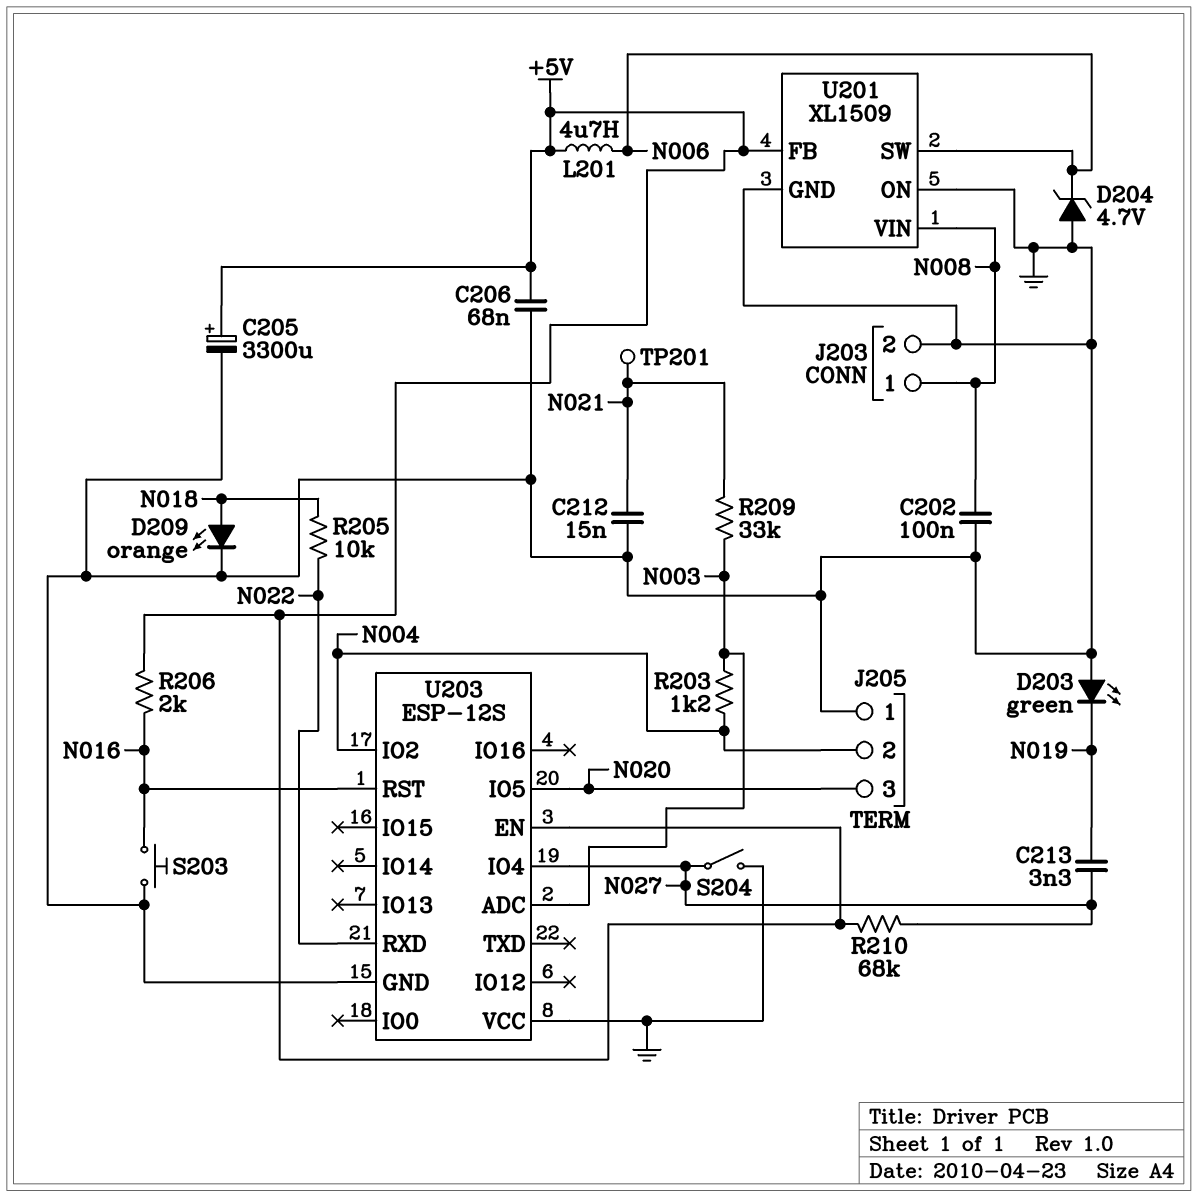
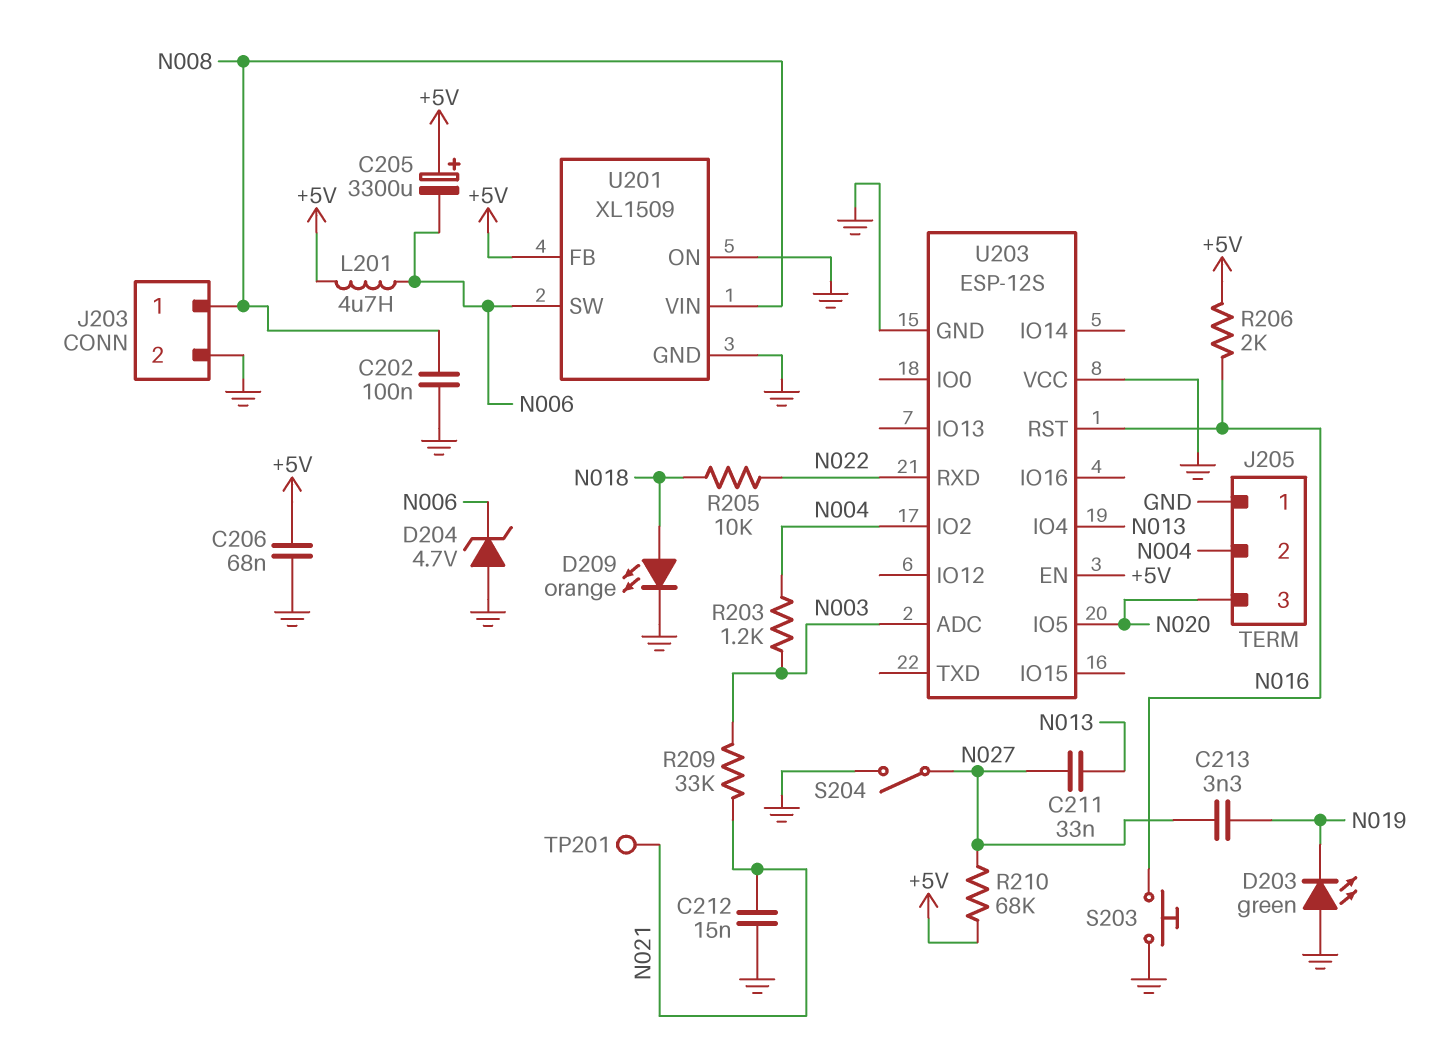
C205: 3300uF (plus +5V, minus GND) -> 3300uF (plus +5V, minus N006)
C211: none -> 33nF (N013, N027)
U203 pin IO4: N027 -> N013

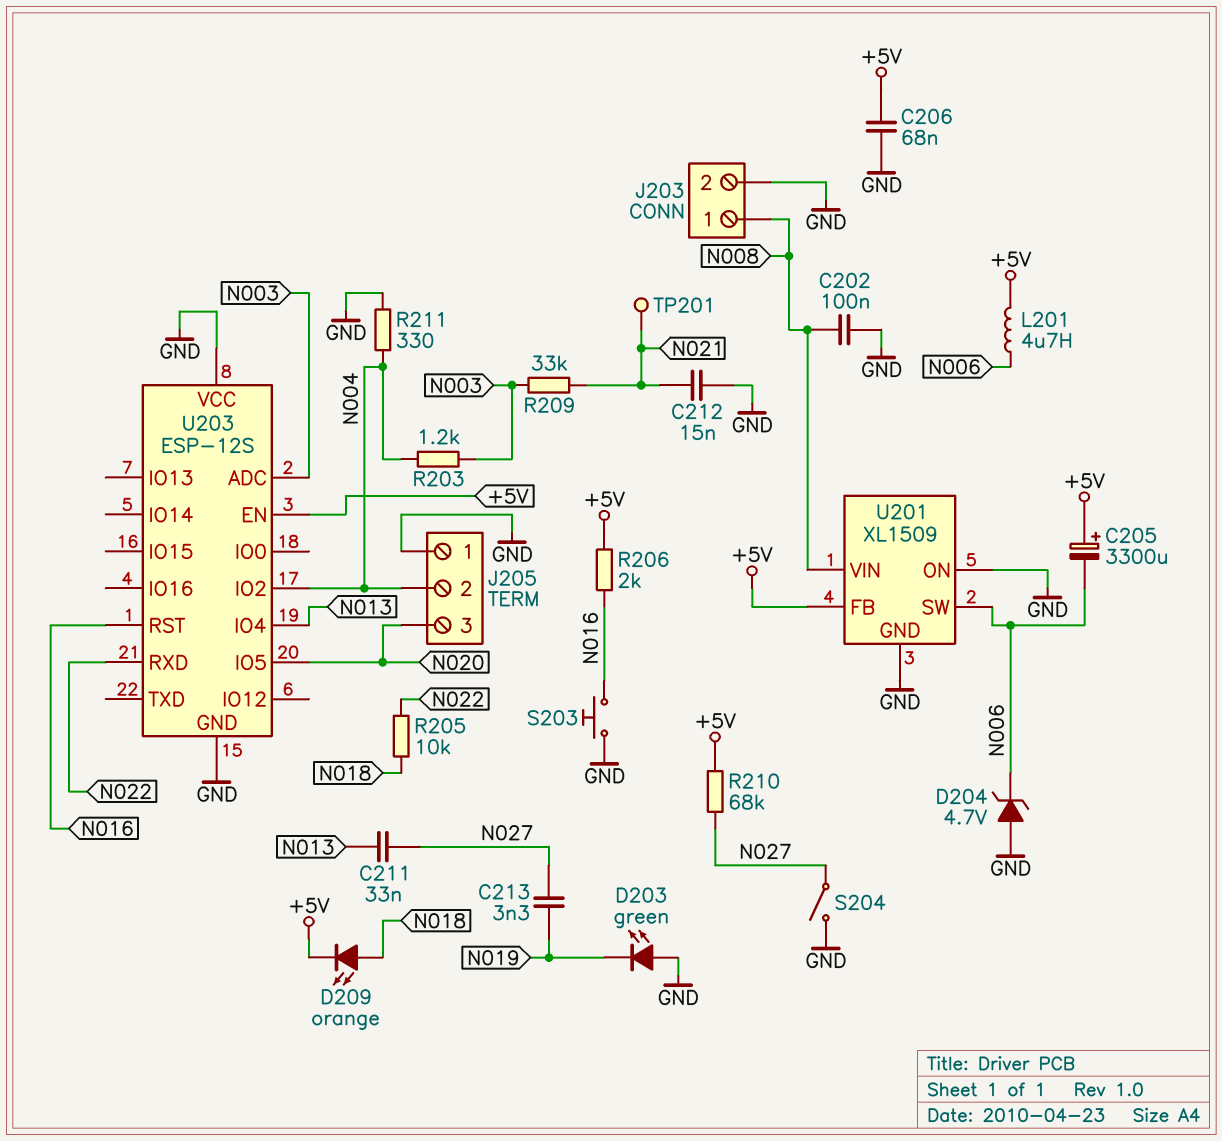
D209: LED orange (A N018, K GND) -> LED orange (A N018, K +5V)
R211: none -> 330 (GND, N004)

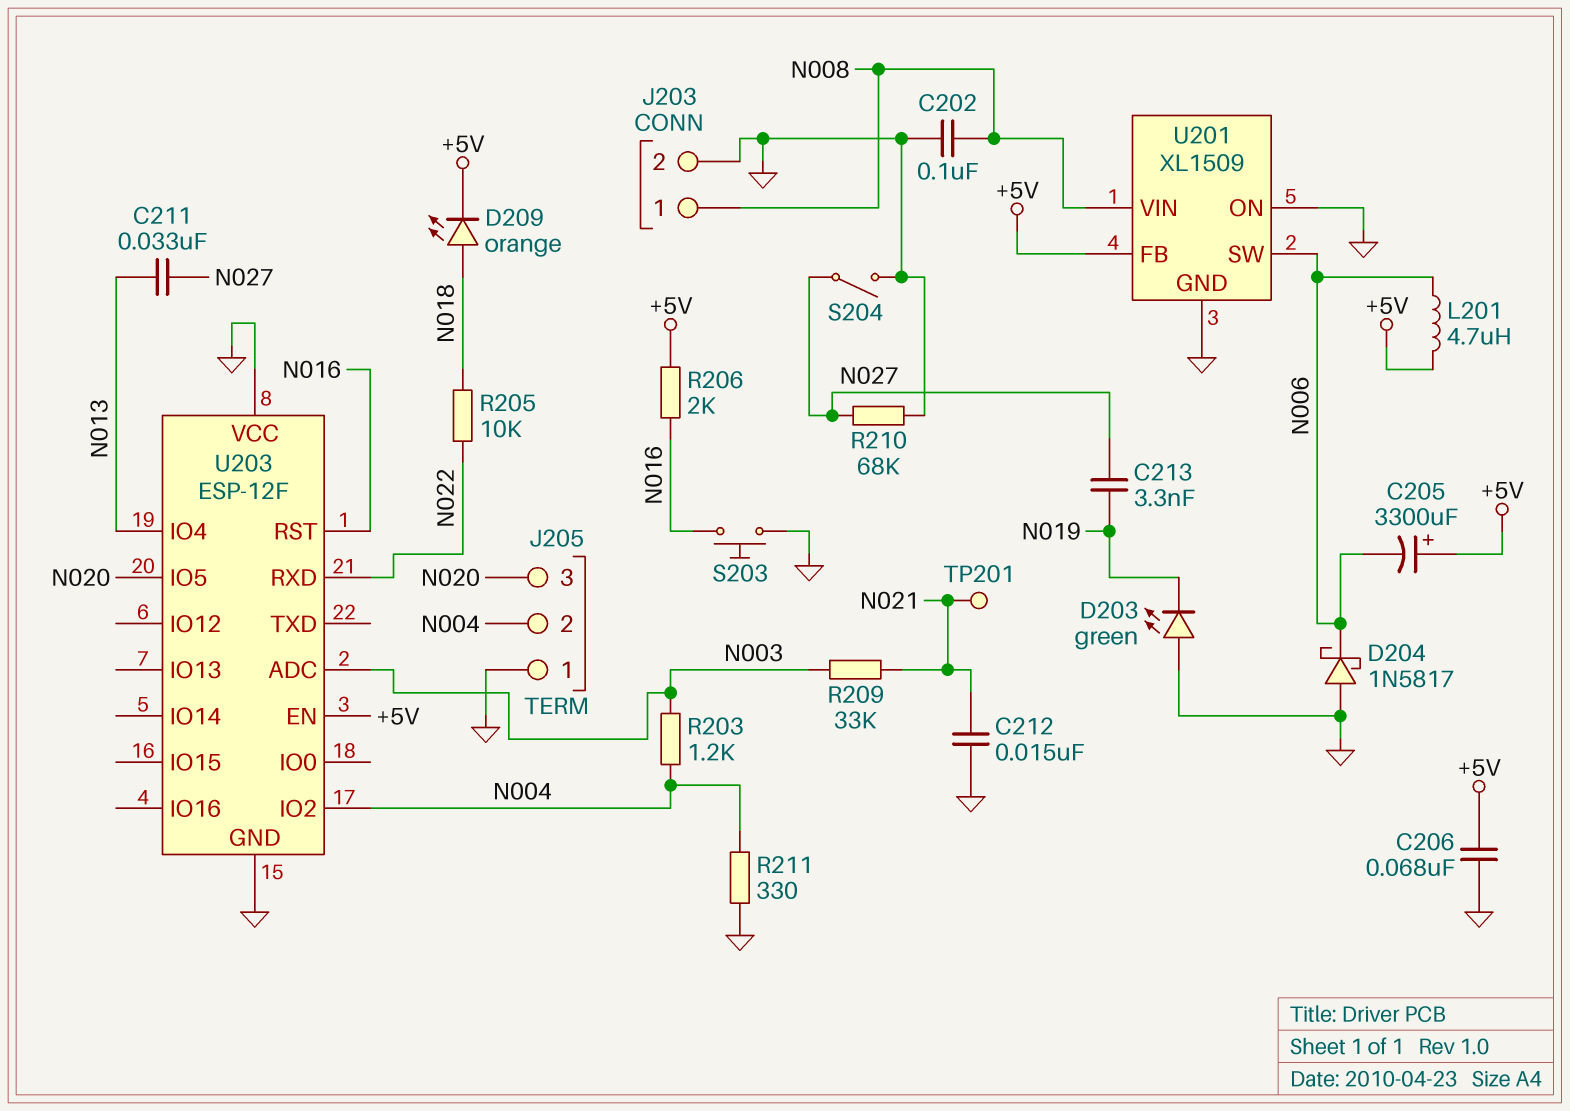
D204: zener 4.7V (A GND, K N006) -> schottky 1N5817 (A GND, K N006)
R210: 68k (+5V, N027) -> 68k (GND, N027)
U203: ESP-12S -> ESP-12F

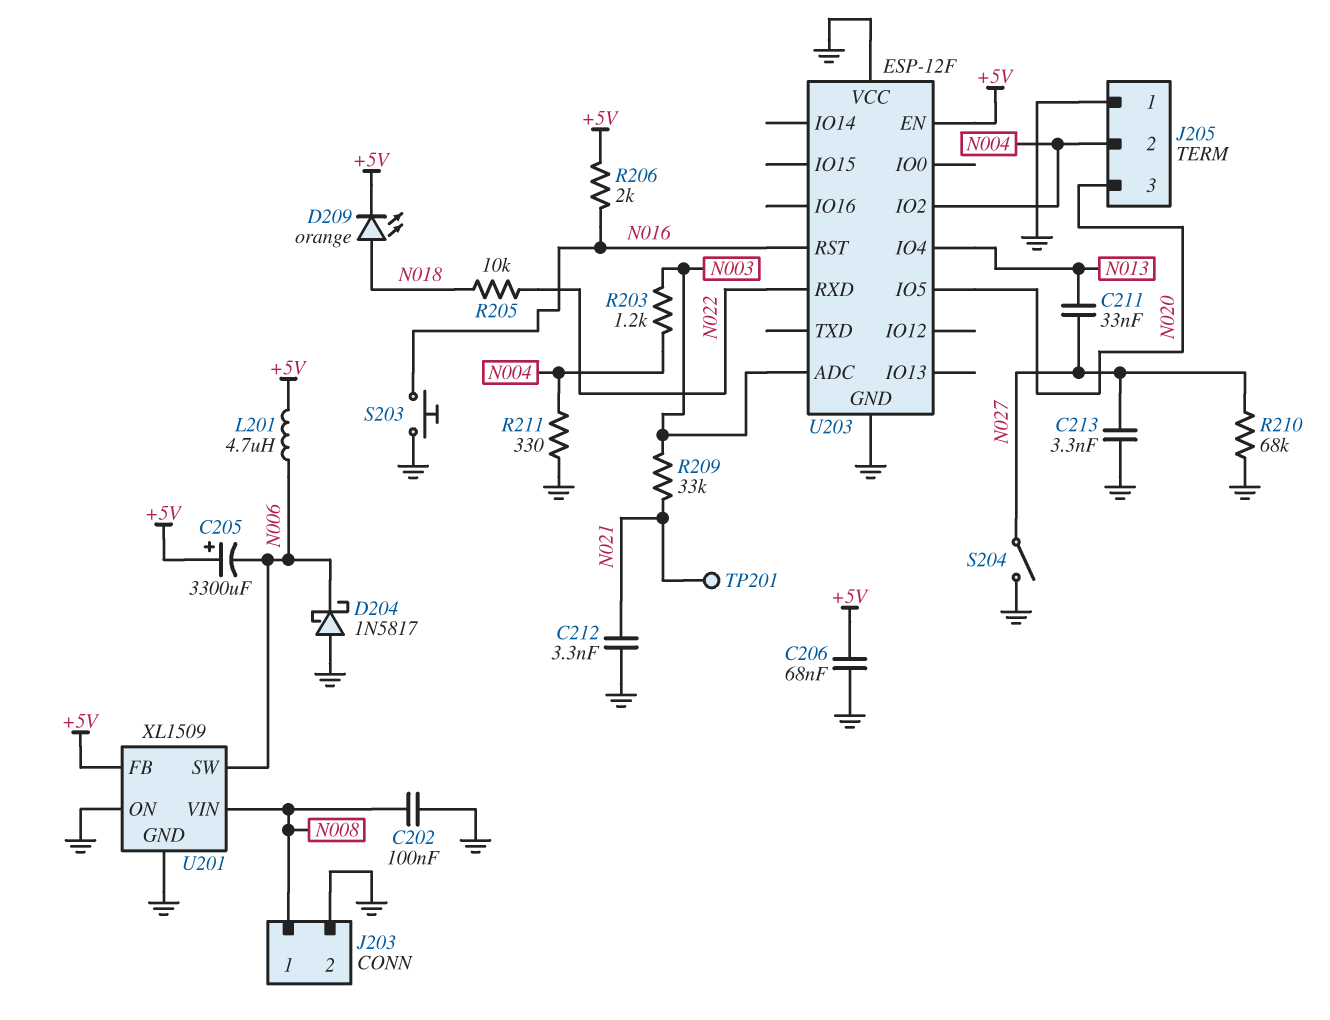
C212: 15nF (GND, N021) -> 3.3nF (GND, N021)
C213: 3.3nF (N019, N027) -> 3.3nF (GND, N027)
D203: LED green (A GND, K N019) -> none

